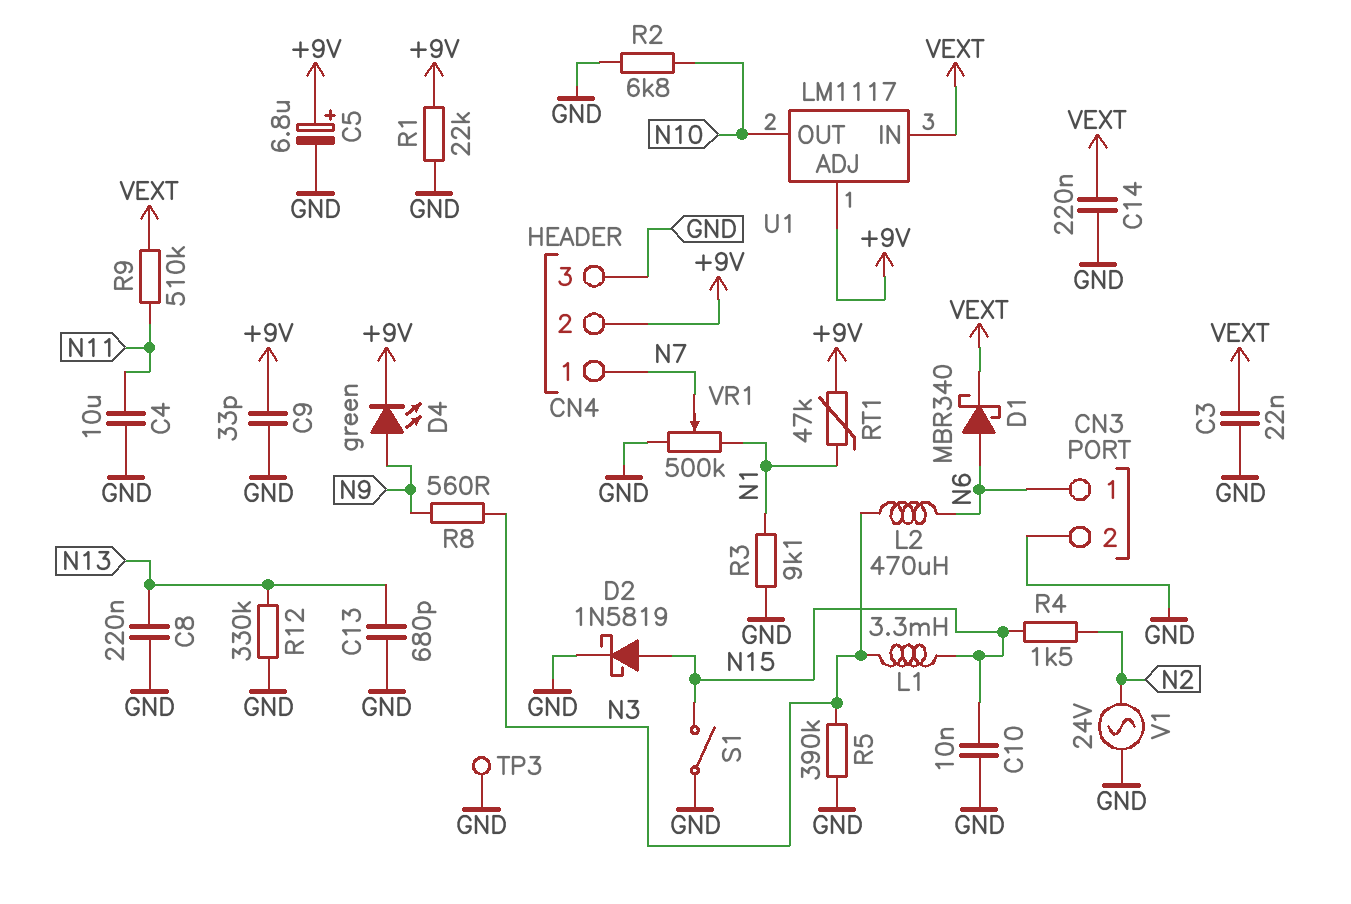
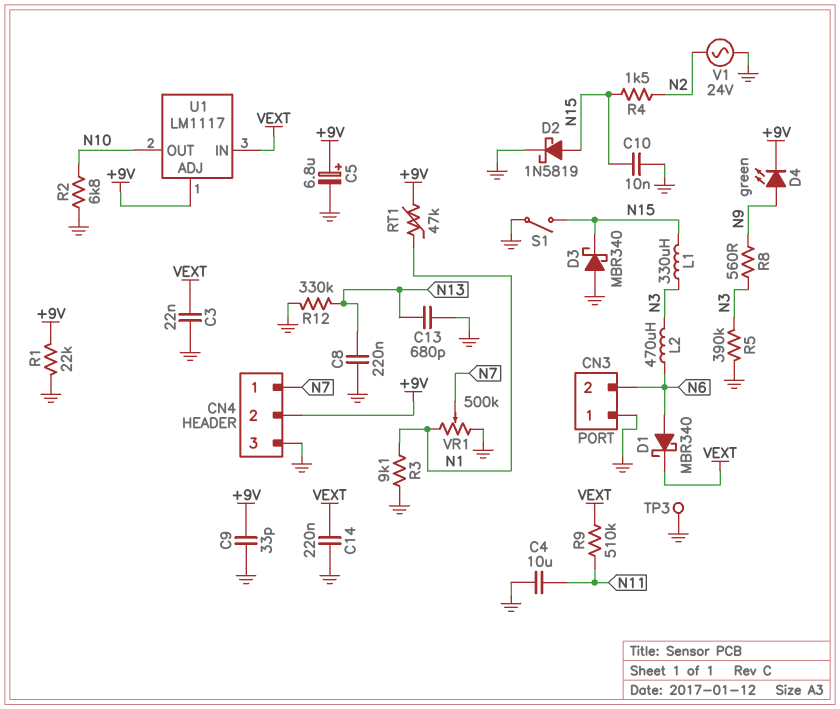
CN3 pin 1: N6 -> GND
CN3 pin 2: GND -> N6
D3: none -> schottky MBR340 (A GND, K N15)
L1: 3.3mH (N3, N15) -> 330uH (N3, N15)

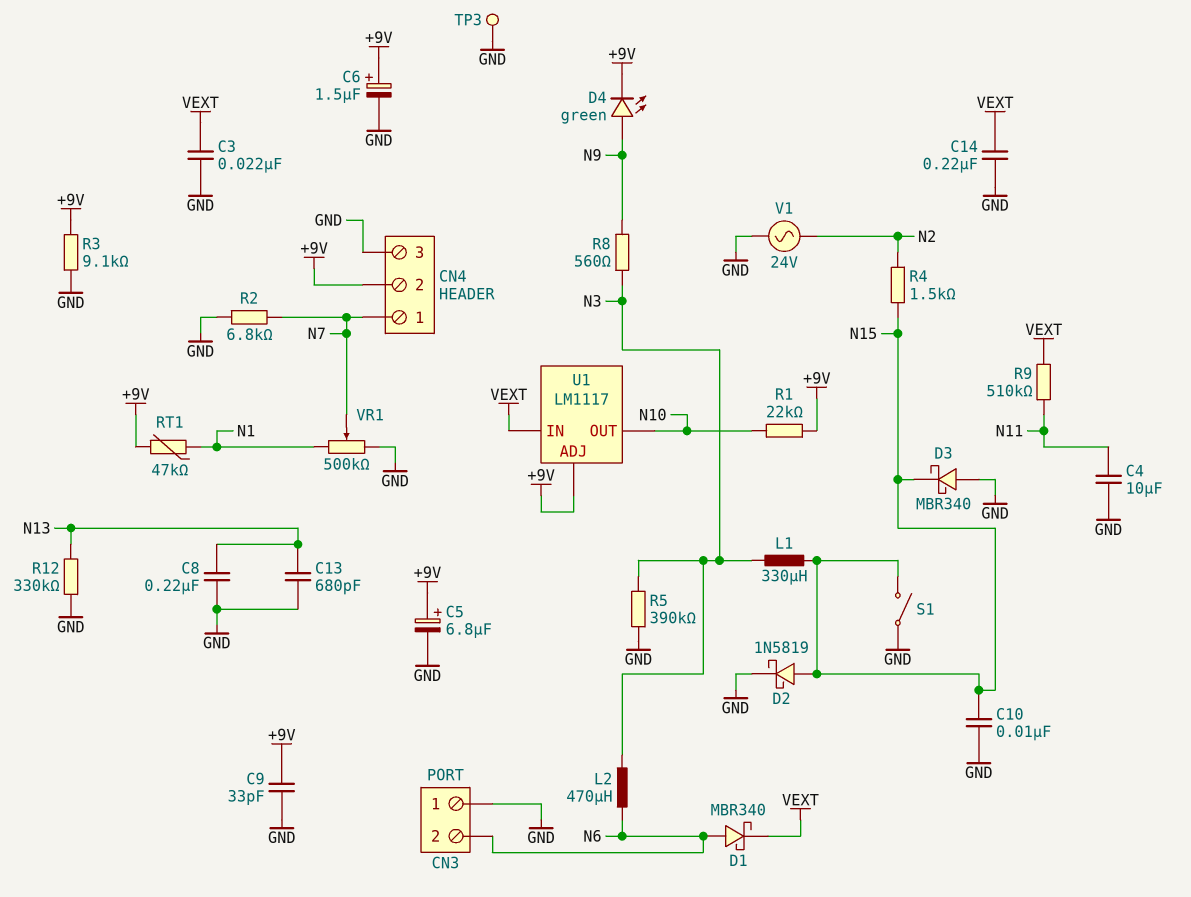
C6: none -> 1.5uF (plus +9V, minus GND)
R1: 22k (+9V, GND) -> 22k (+9V, N10)
R2: 6.8k (GND, N10) -> 6.8k (GND, N7)
R3: 9.1k (GND, N1) -> 9.1k (+9V, GND)

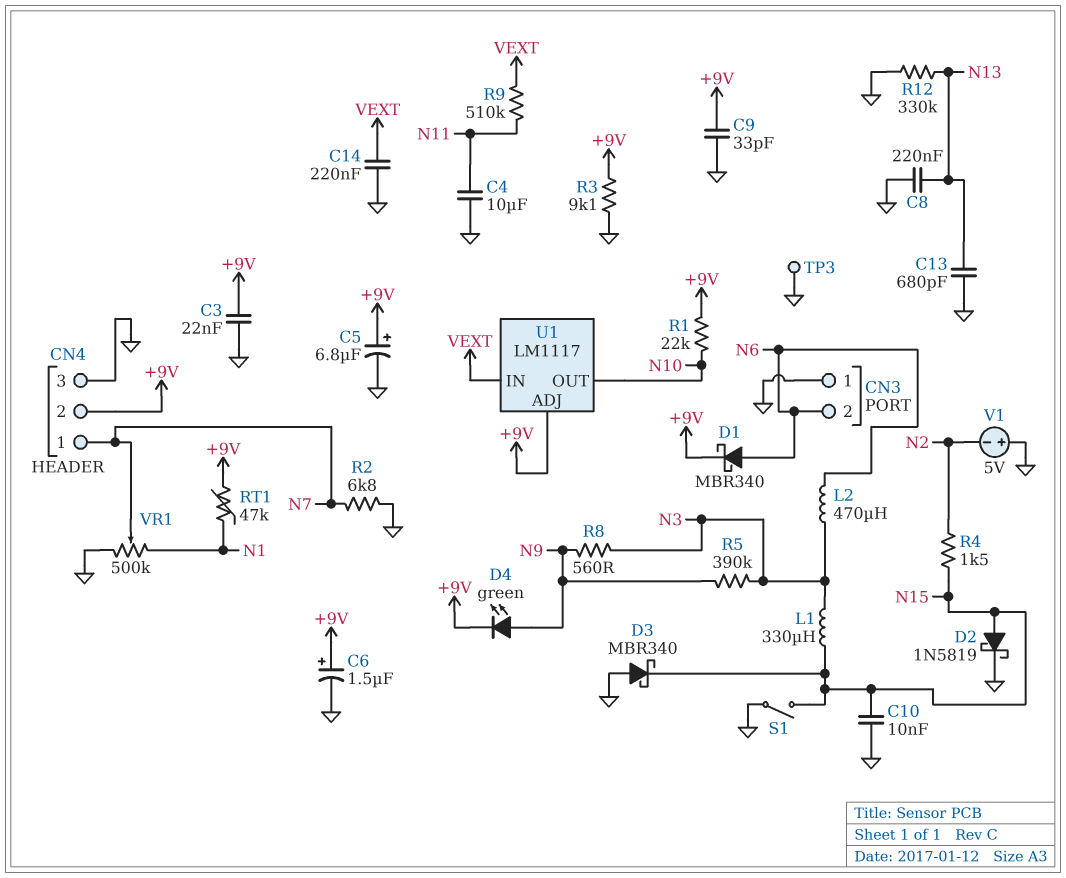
C3: 22nF (GND, VEXT) -> 22nF (+9V, GND)
D1: schottky MBR340 (A N6, K VEXT) -> schottky MBR340 (A N6, K +9V)
R5: 390k (GND, N3) -> 390k (N3, N9)
V1: AC 24V (GND, N2) -> 5V (plus GND, minus N2)

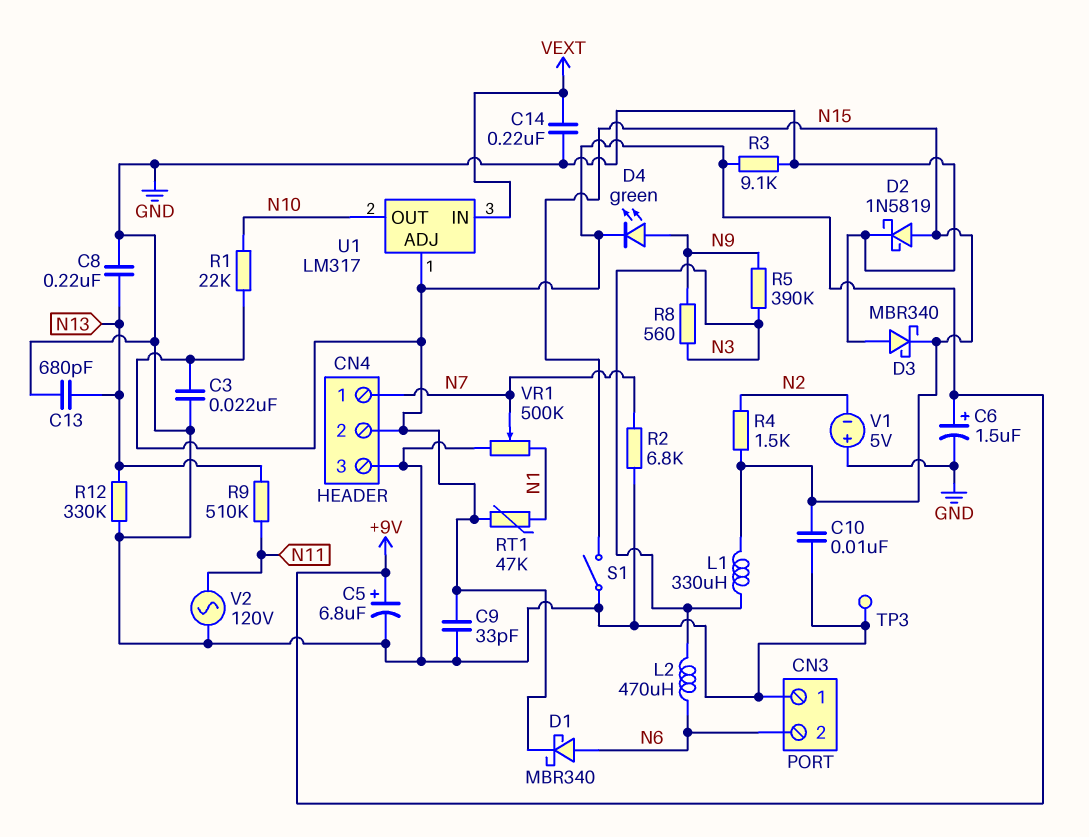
C4: 10uF (GND, N11) -> none
R9: 510k (N11, VEXT) -> 510k (N11, N13)
U1: LM1117 -> LM317
V2: none -> AC 120V (GND, N11)

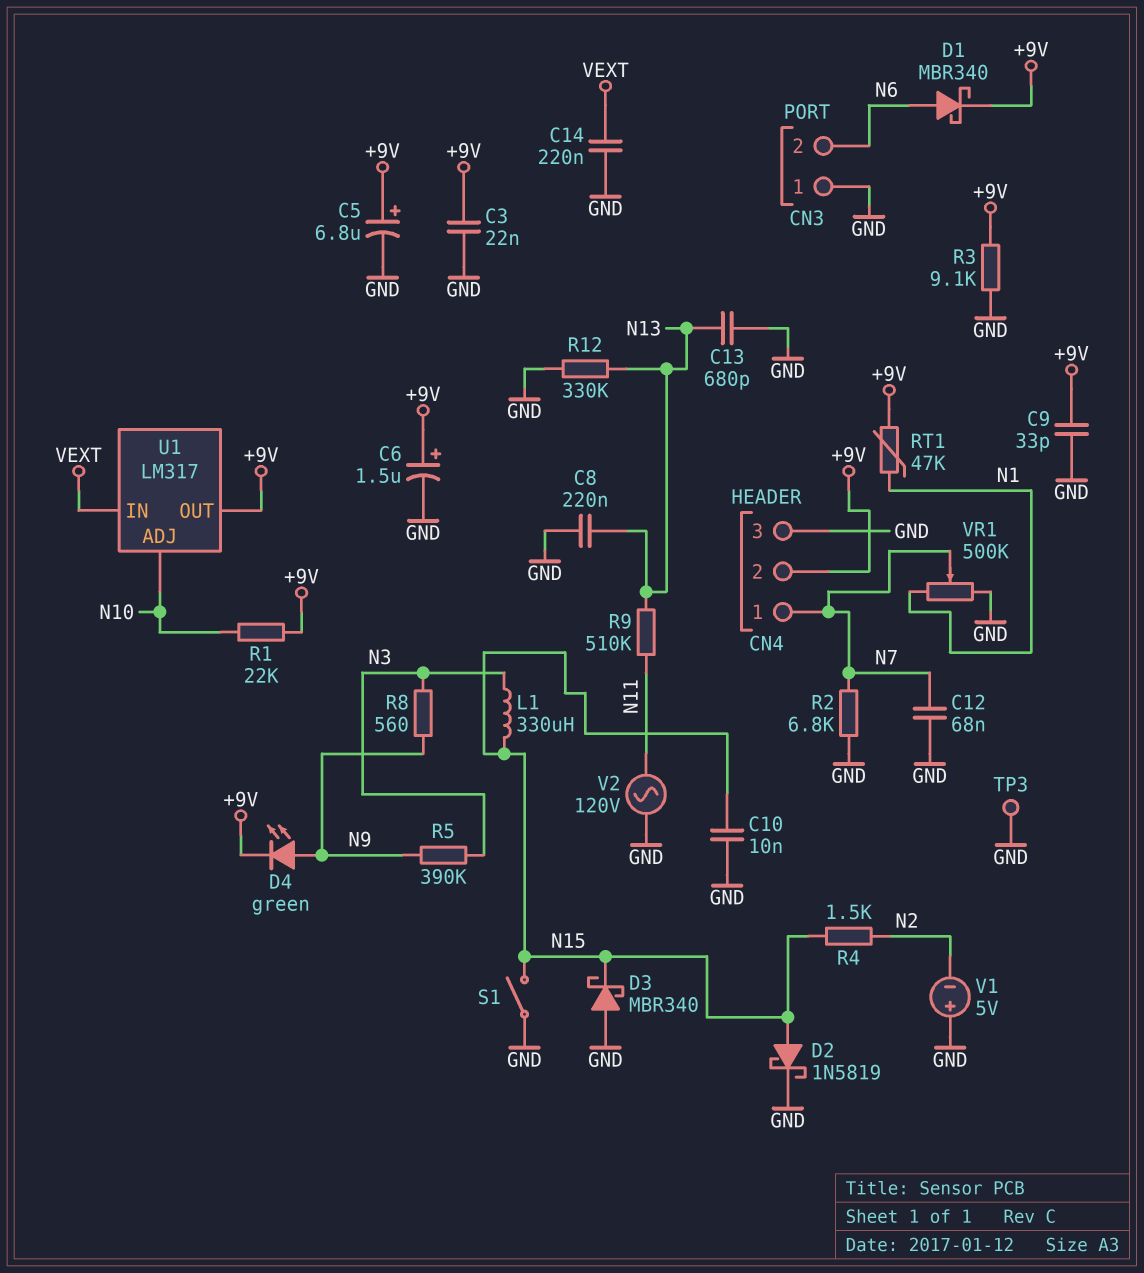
C12: none -> 68nF (GND, N7)
L2: 470uH (N3, N6) -> none
U1 pin ADJ: +9V -> N10
U1 pin OUT: N10 -> +9V

